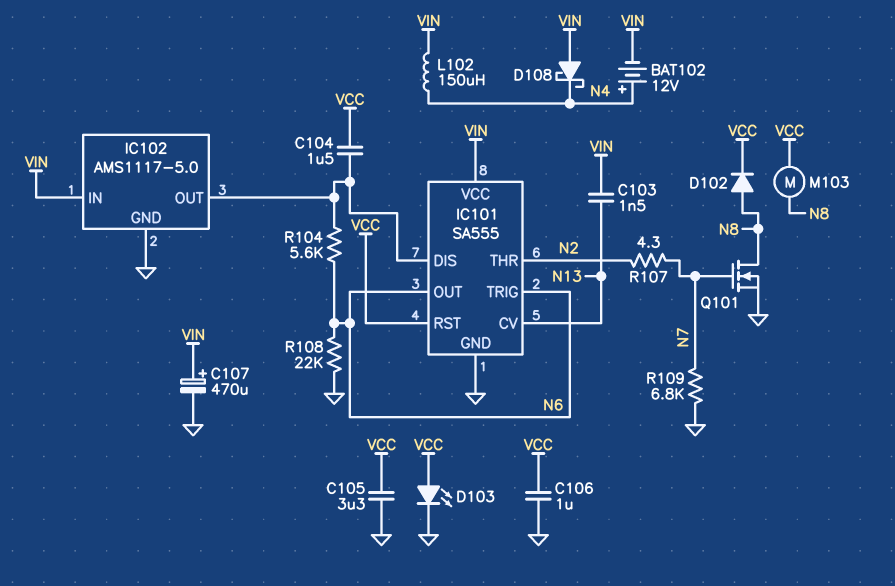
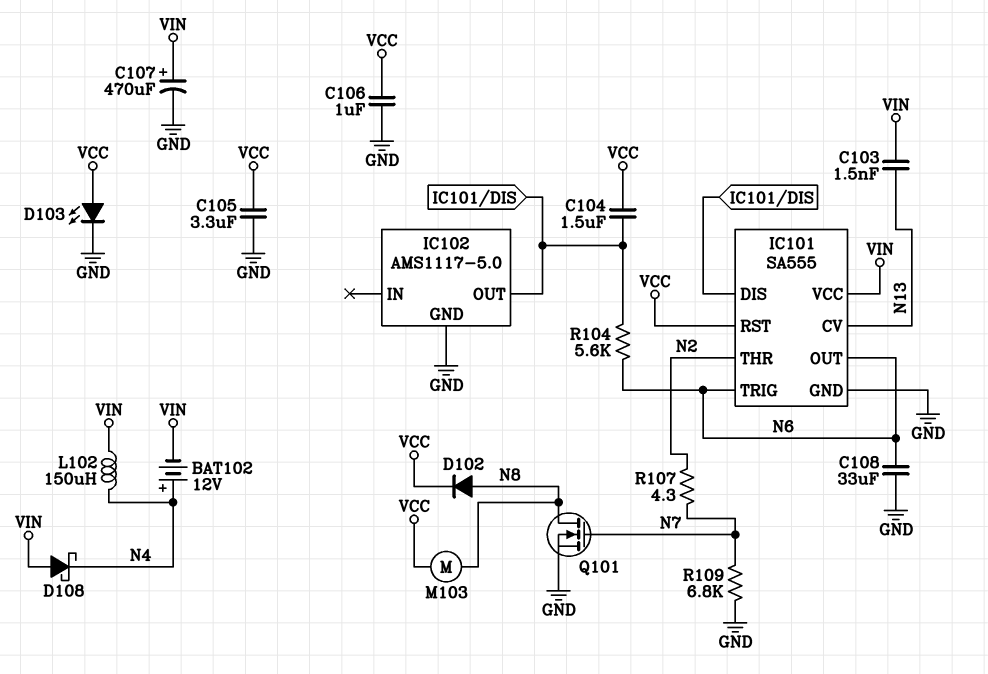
C108: none -> 33uF (GND, N6)
IC102 pin IN: VIN -> none
R108: 22k (GND, N6) -> none

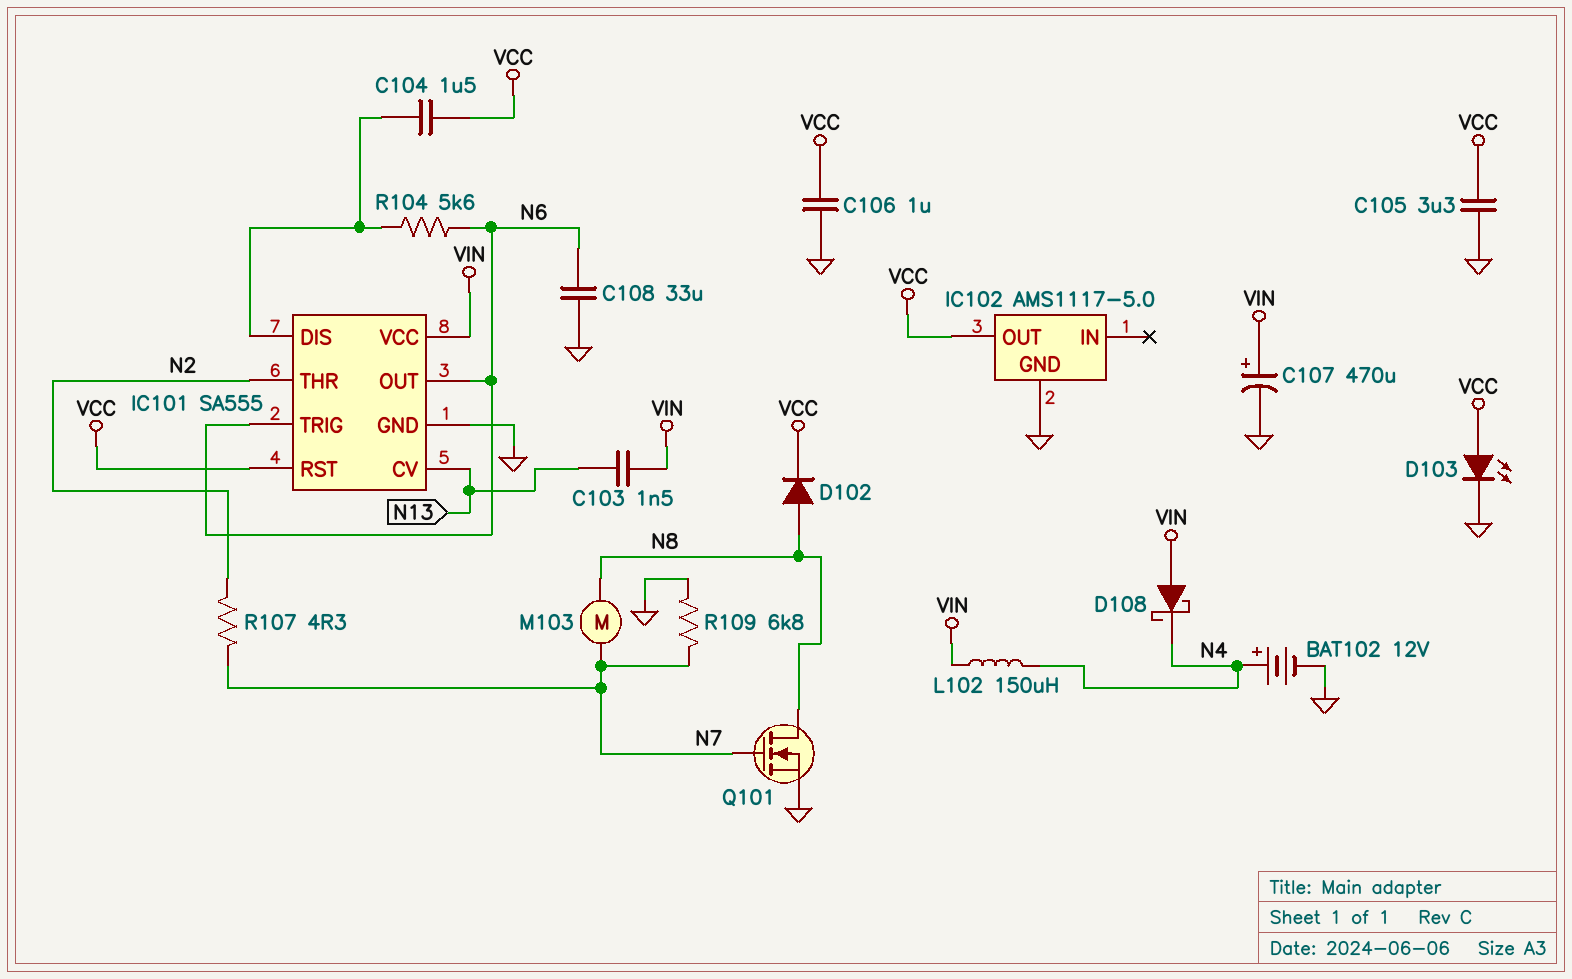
BAT102: 12V (plus N4, minus VIN) -> 12V (plus N4, minus GND)
IC102 pin OUT: IC101/DIS -> VCC
M103: motor (N8, VCC) -> motor (N7, N8)

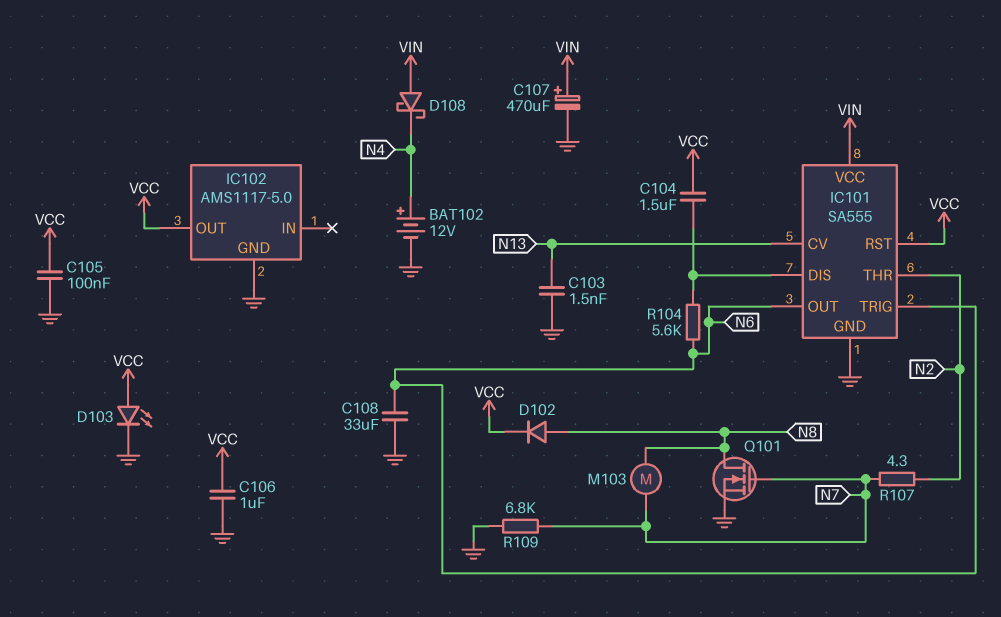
C103: 1.5nF (N13, VIN) -> 1.5nF (GND, N13)
C105: 3.3uF (GND, VCC) -> 100nF (GND, VCC)
L102: 150uH (N4, VIN) -> none

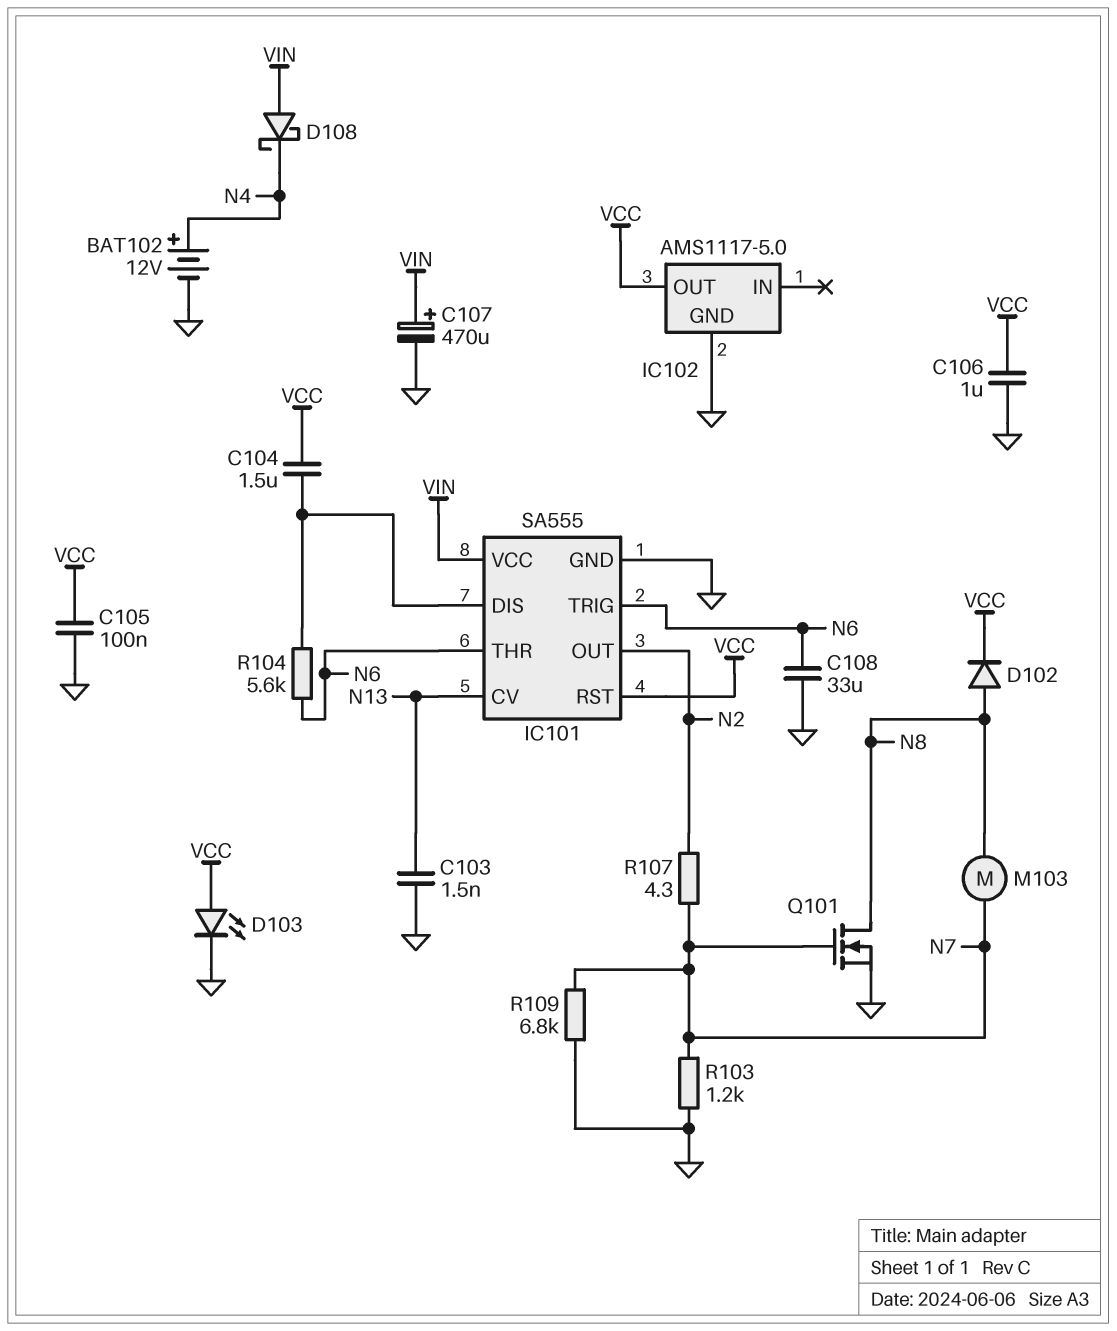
IC101 pin OUT: N6 -> N2
IC101 pin THR: N2 -> N6
R103: none -> 1.2k (GND, N7)

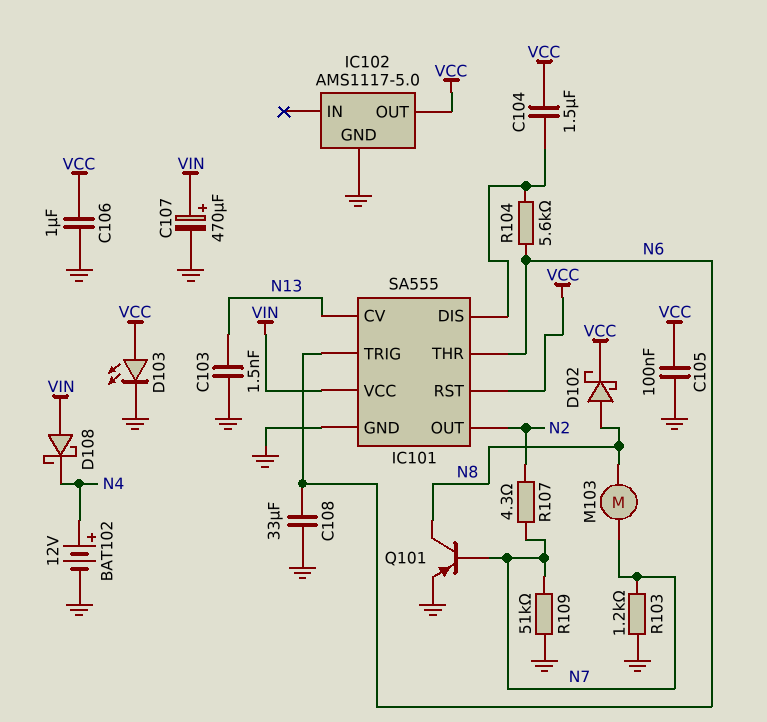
D102: diode (A N8, K VCC) -> schottky (A N8, K VCC)
Q101: NMOS (G N7, D N8, S GND) -> PNP (B N7, C N8, E GND)
R109: 6.8k (GND, N7) -> 51k (GND, N7)

